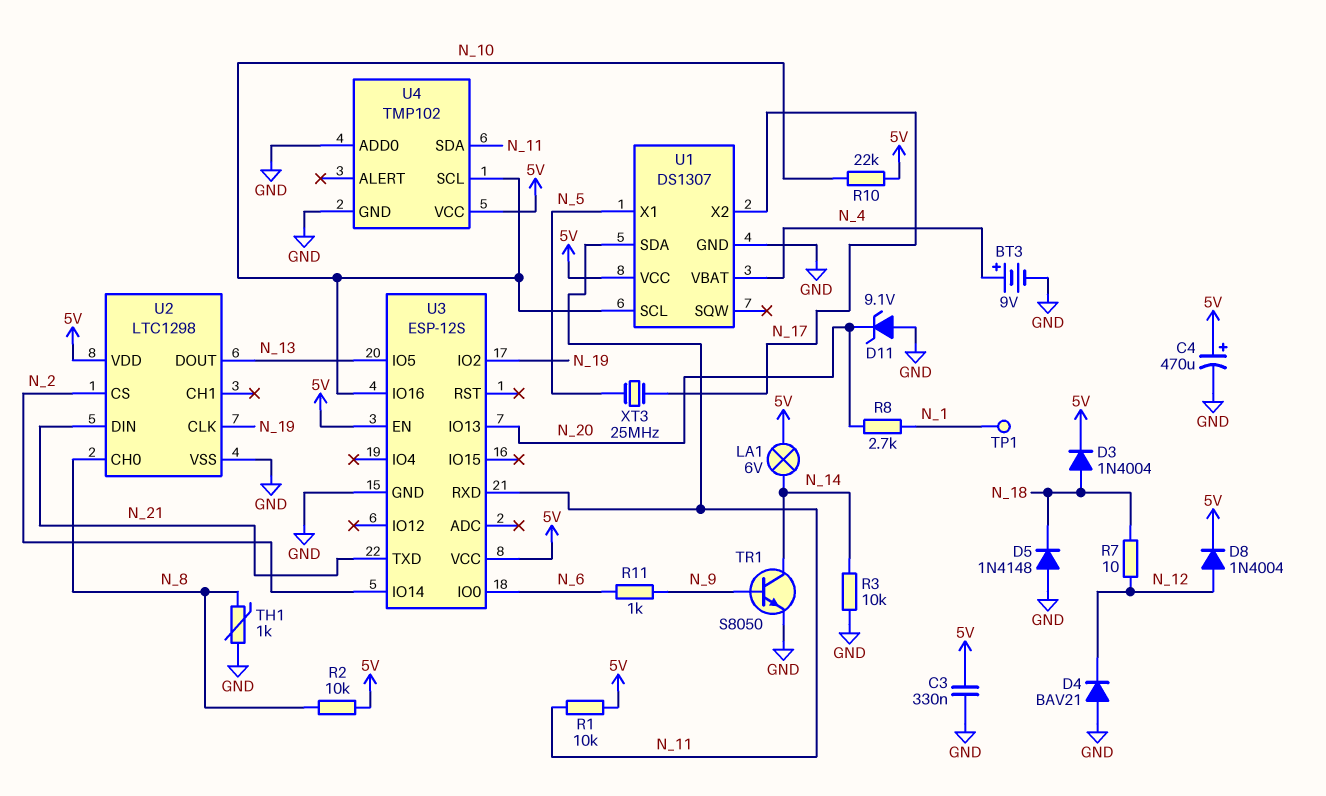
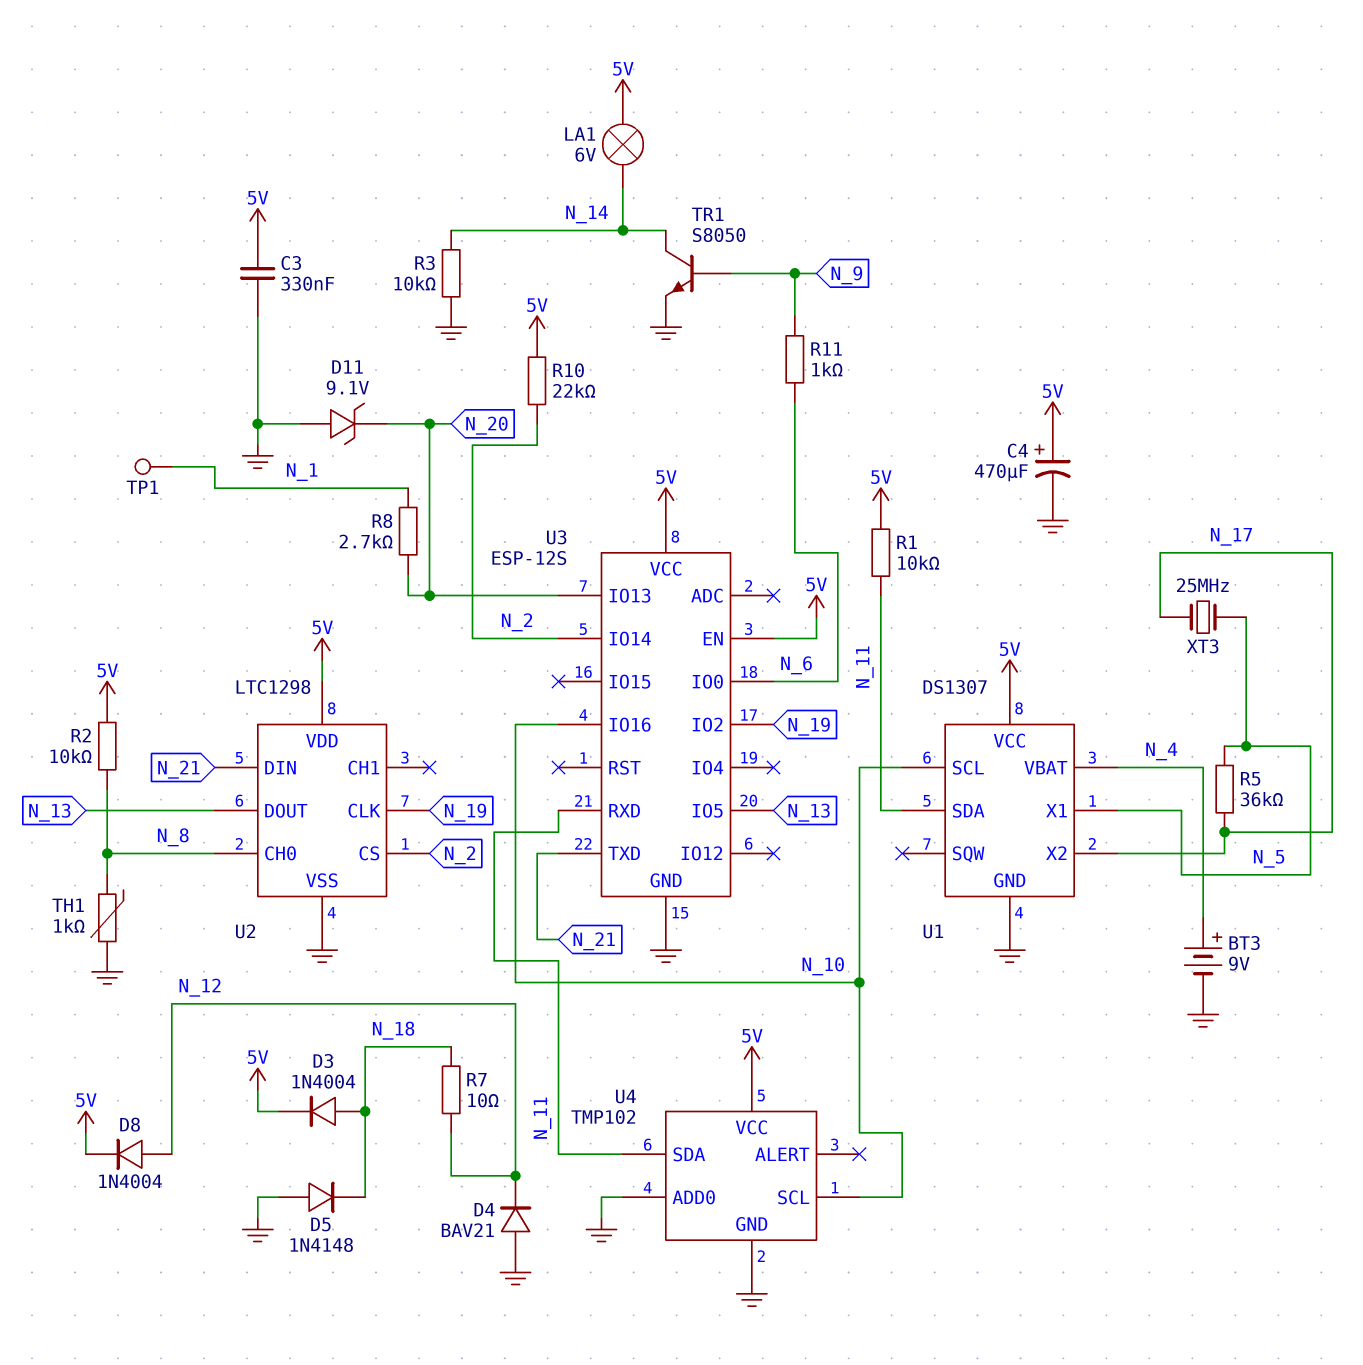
R5: none -> 36k (N_5, N_17)
R10: 22k (5V, N_10) -> 22k (5V, N_2)

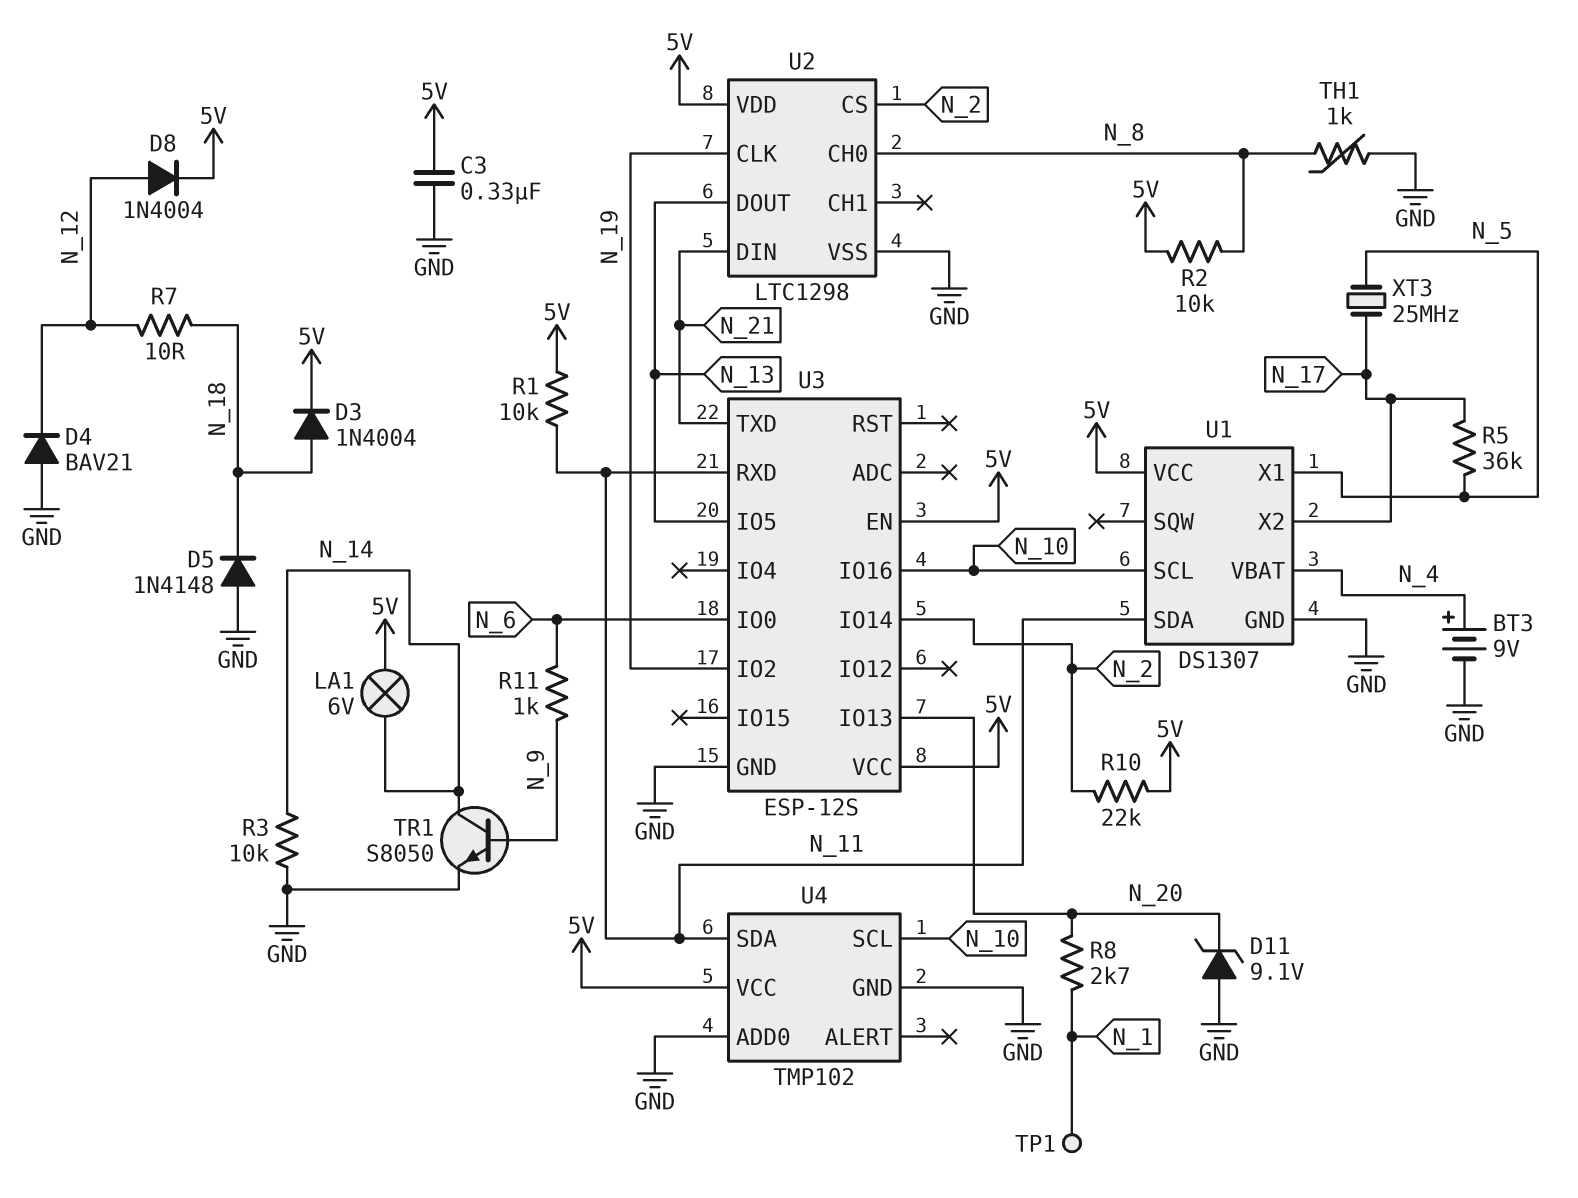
C4: 470uF (plus 5V, minus GND) -> none

